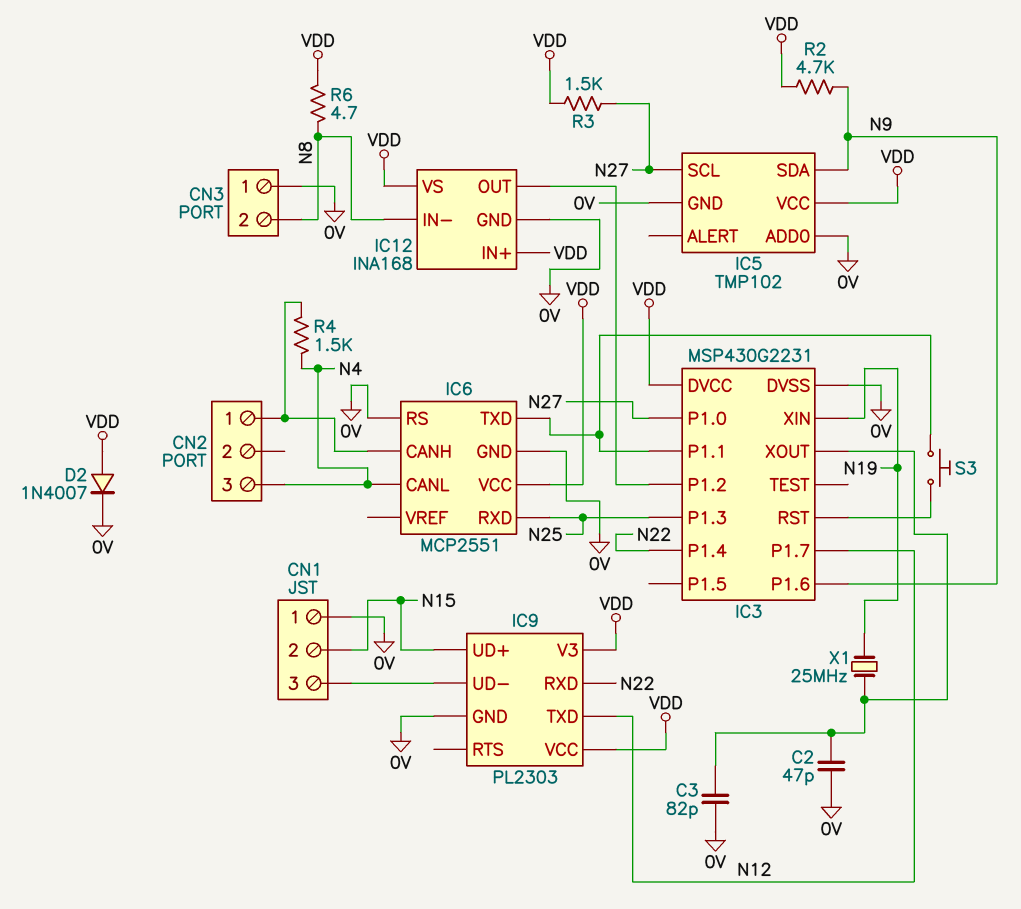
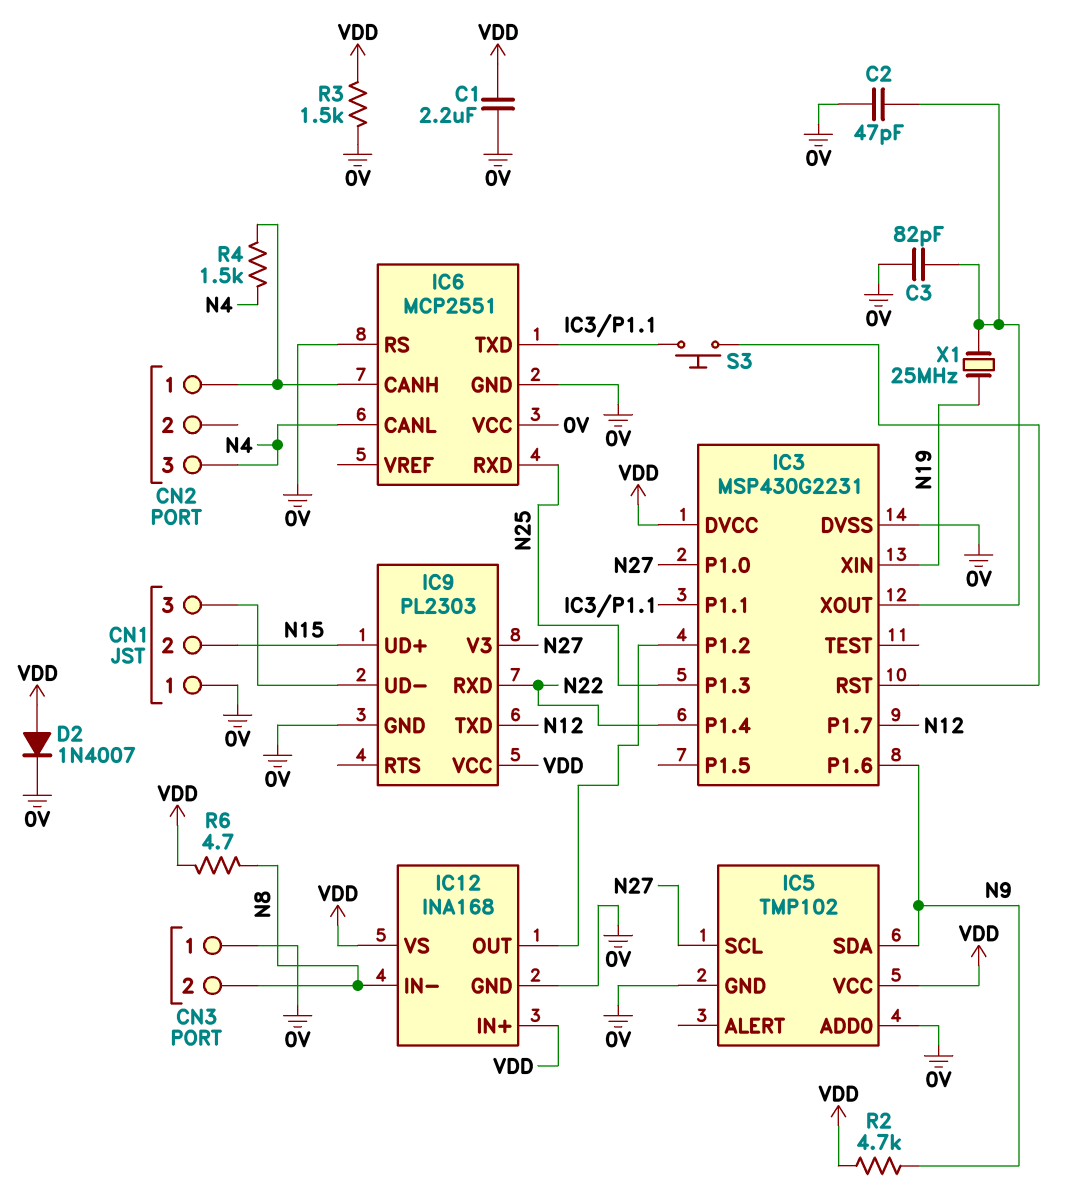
C1: none -> 2.2uF (0V, VDD)
IC6 pin VCC: VDD -> 0V
IC9 pin V3: VDD -> N27
R3: 1.5k (N27, VDD) -> 1.5k (0V, VDD)

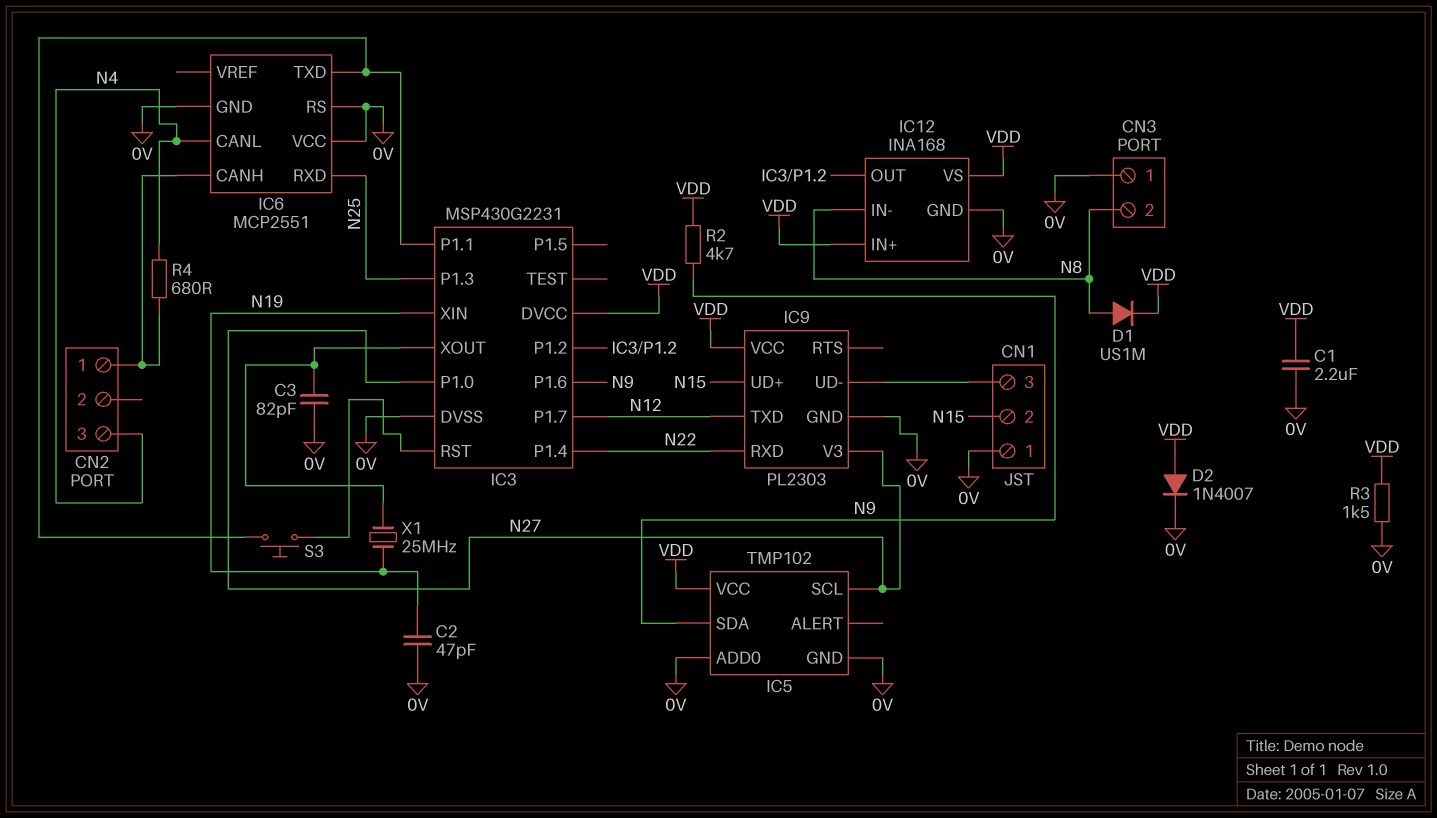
C2: 47pF (0V, IC3/XOUT) -> 47pF (0V, N19)
D1: none -> diode US1M (A N8, K VDD)
R4: 1.5k (CN2/1, N4) -> 680 (CN2/1, N4)
R6: 4.7 (N8, VDD) -> none

